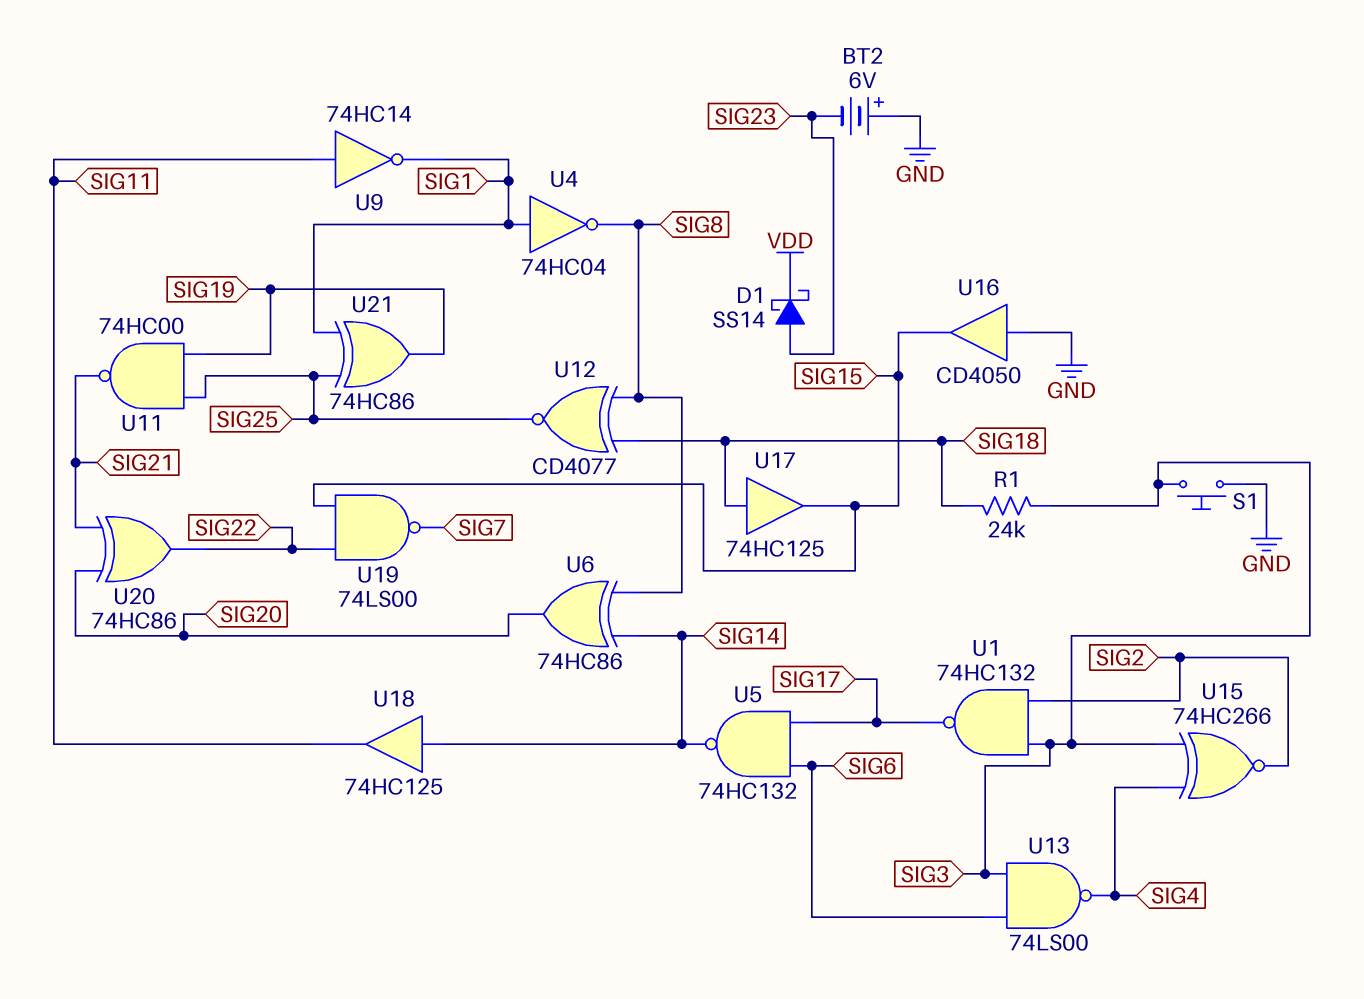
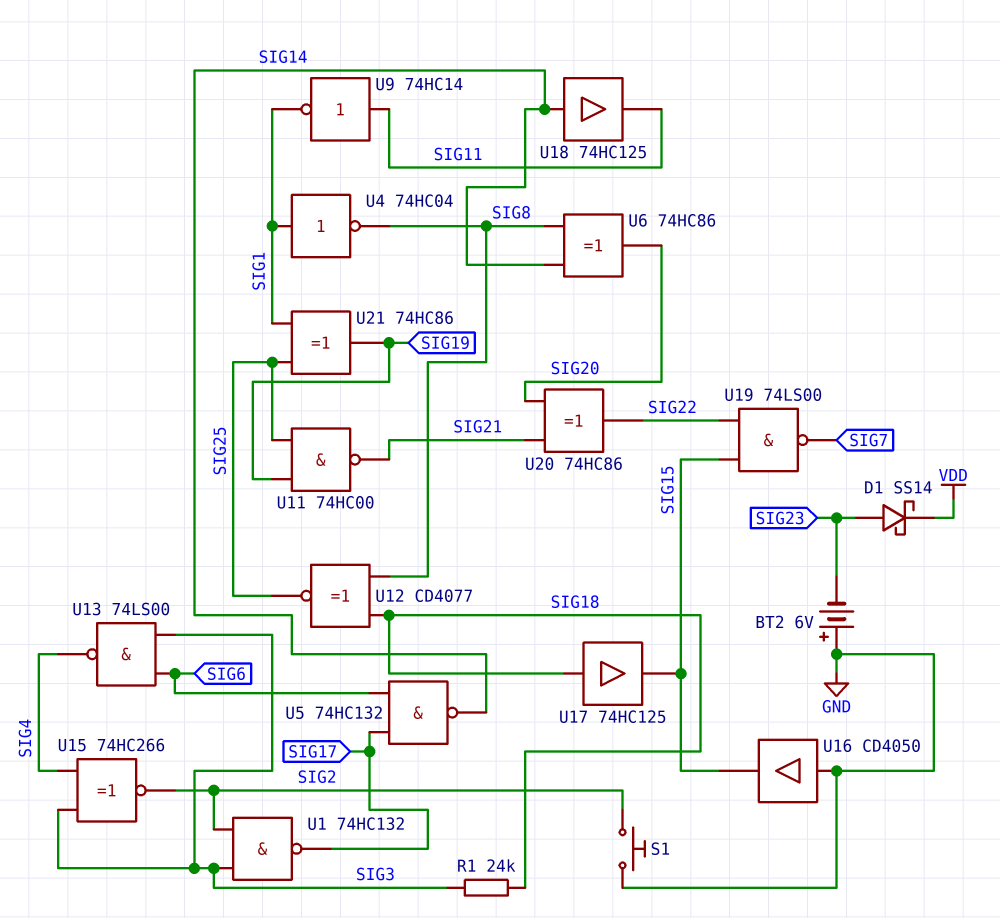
S1: button (GND, SIG3) -> button (GND, SIG2)

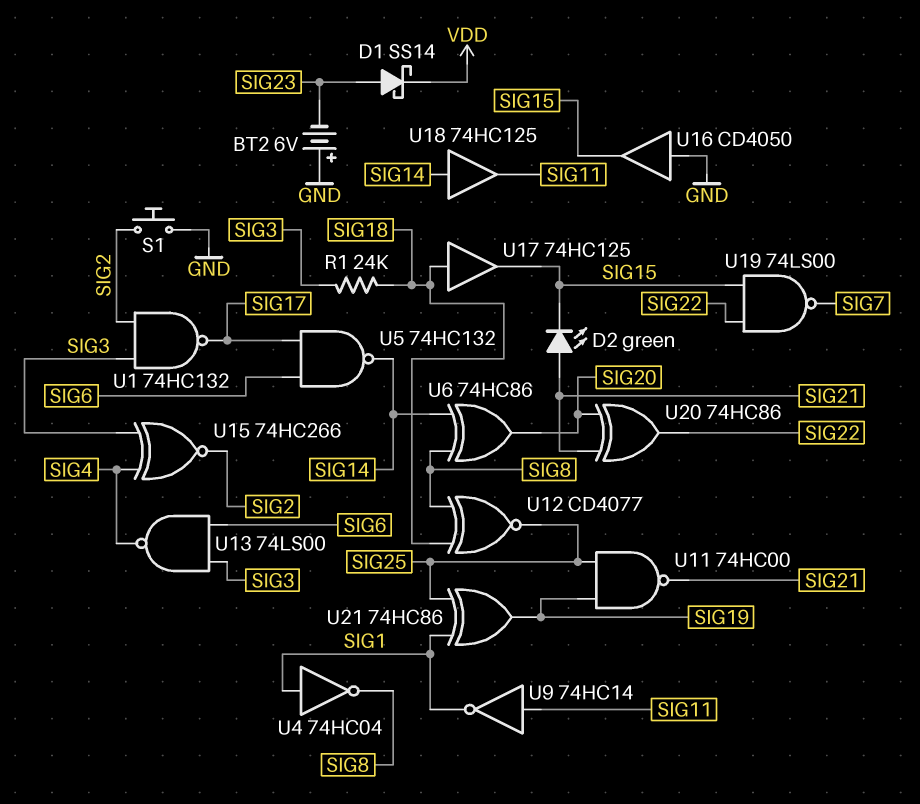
D2: none -> LED green (A SIG21, K SIG15)

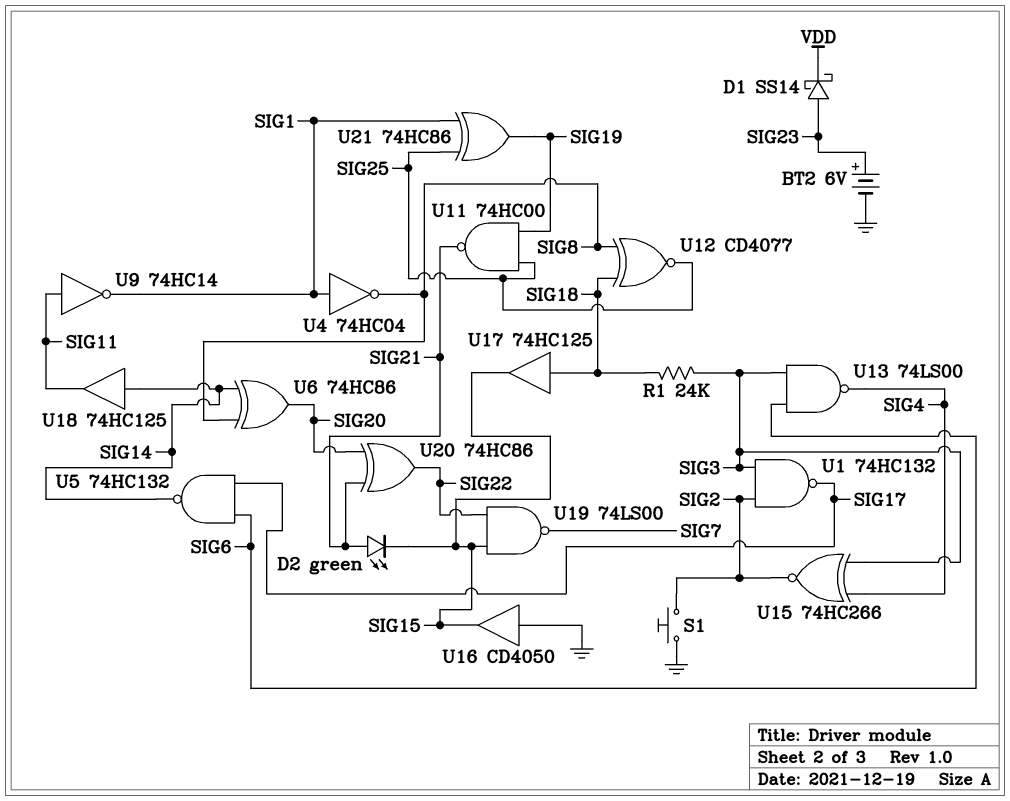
BT2: 6V (plus GND, minus SIG23) -> 6V (plus SIG23, minus GND)

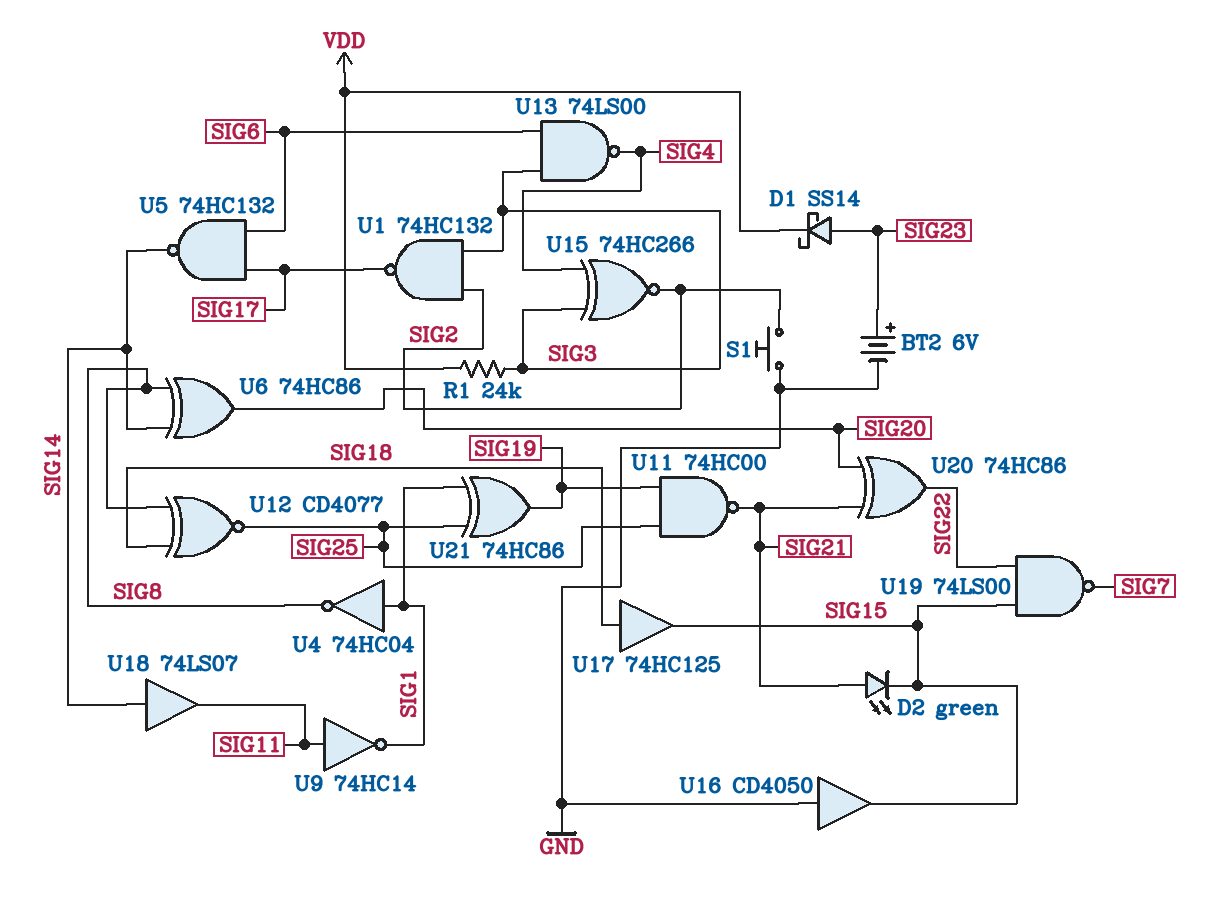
R1: 24k (SIG3, SIG18) -> 24k (SIG3, VDD)
U18: buffer 74HC125 (in SIG14, out SIG11) -> buffer 74LS07 (in SIG14, out SIG11)

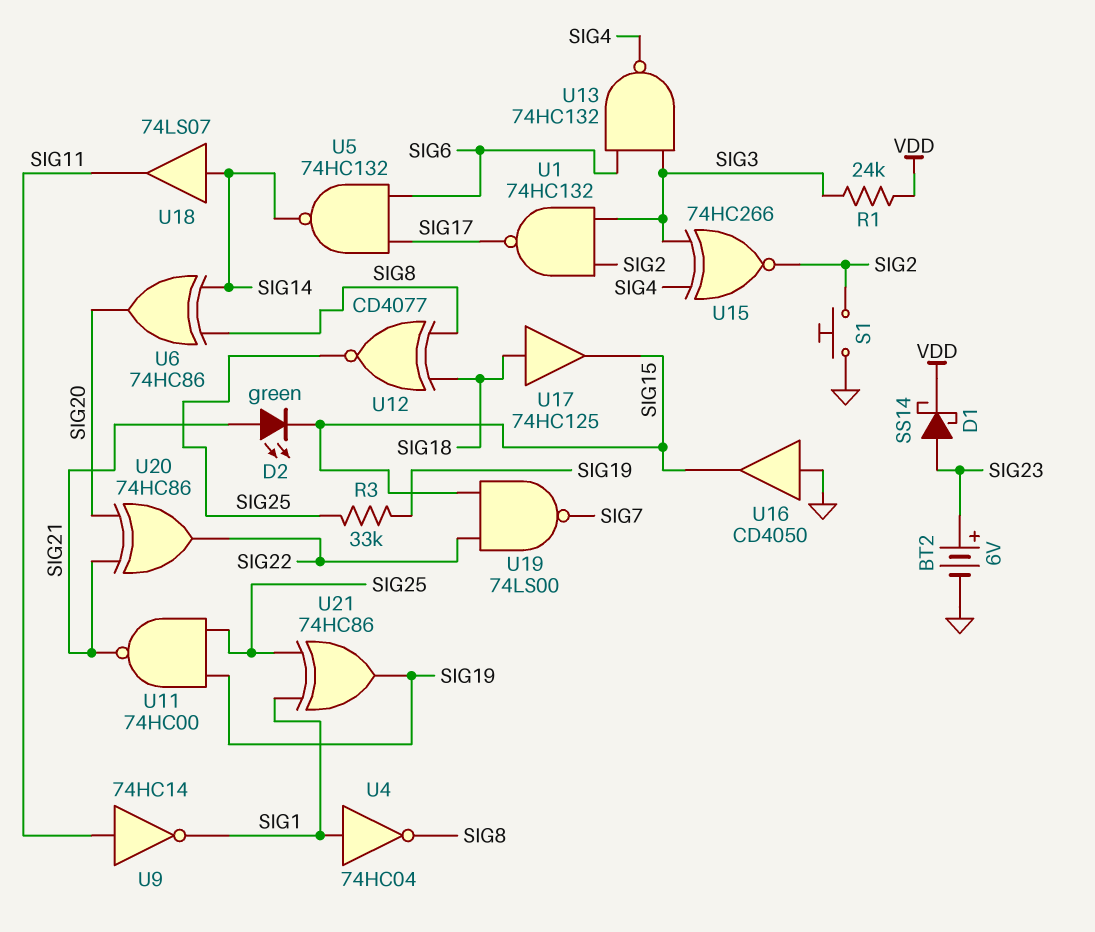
R3: none -> 33k (SIG19, SIG25)
U13: NAND 74LS00 (in SIG3, in SIG6, out SIG4) -> NAND 74HC132 (in SIG3, in SIG6, out SIG4)

